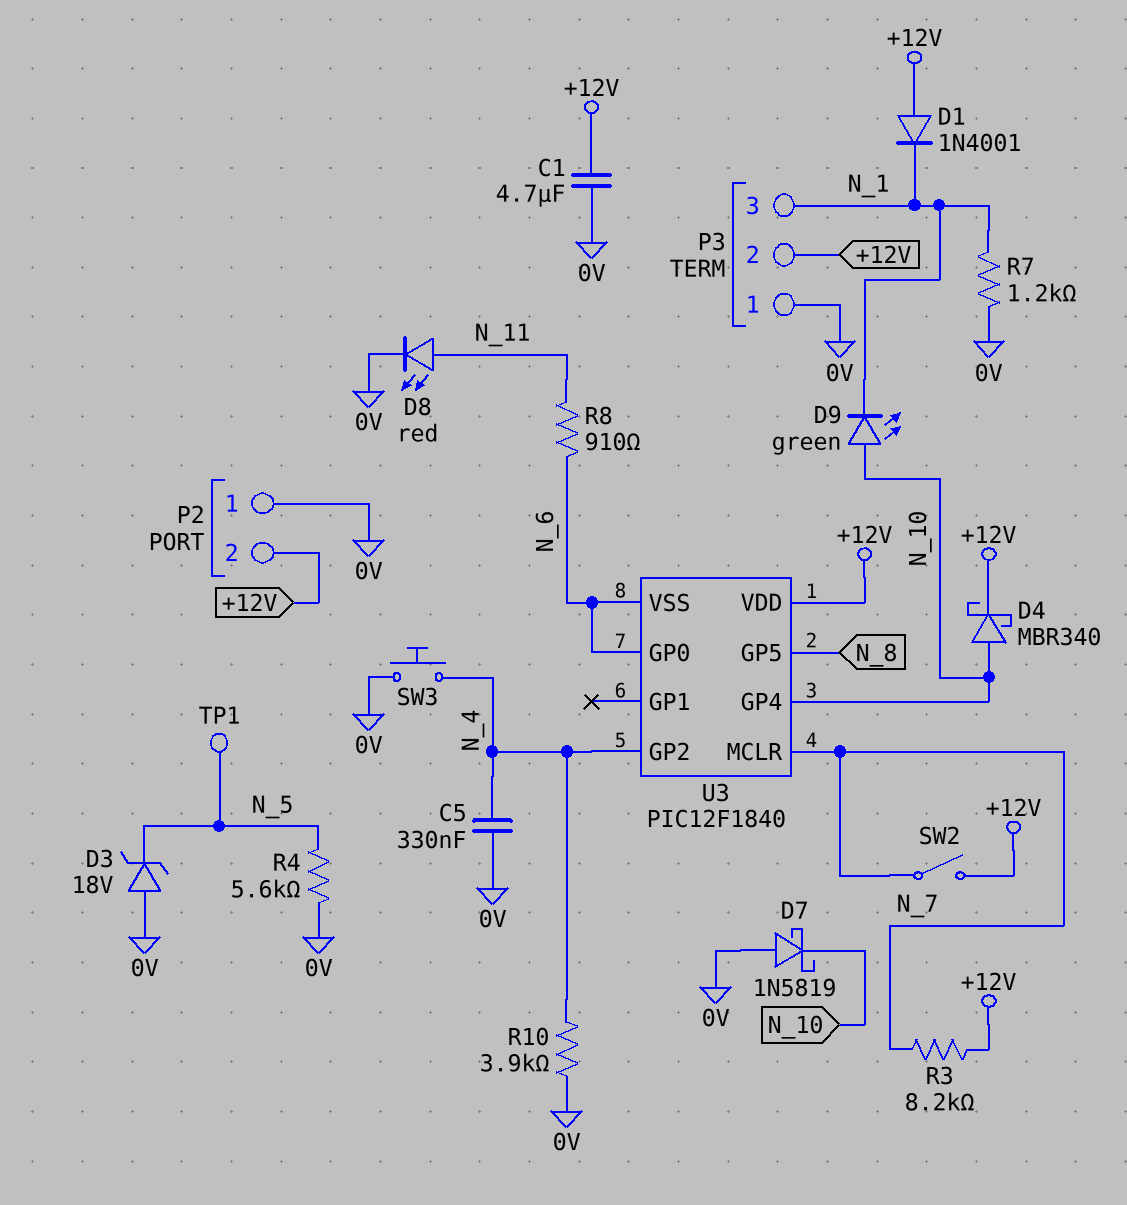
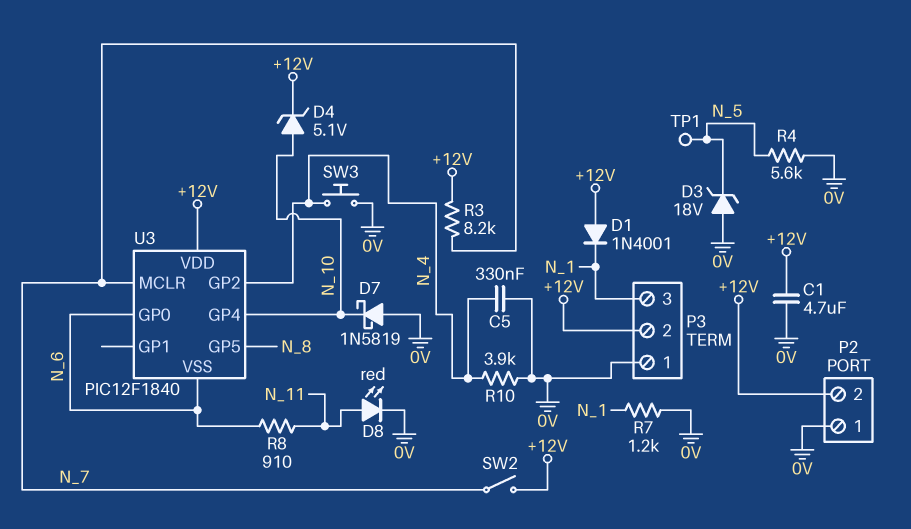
D4: schottky MBR340 (A N_10, K +12V) -> zener 5.1V (A N_10, K +12V)
D9: LED green (A N_10, K N_1) -> none

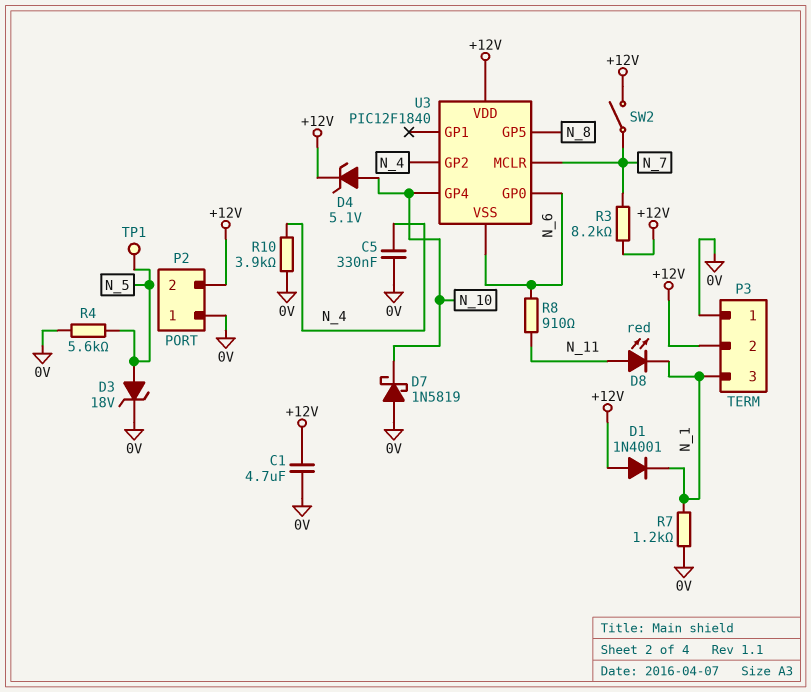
D3: zener 18V (A 0V, K N_5) -> zener 18V (A N_5, K 0V)
D8: LED red (A N_11, K 0V) -> LED red (A N_11, K N_1)
SW3: button (0V, N_4) -> none

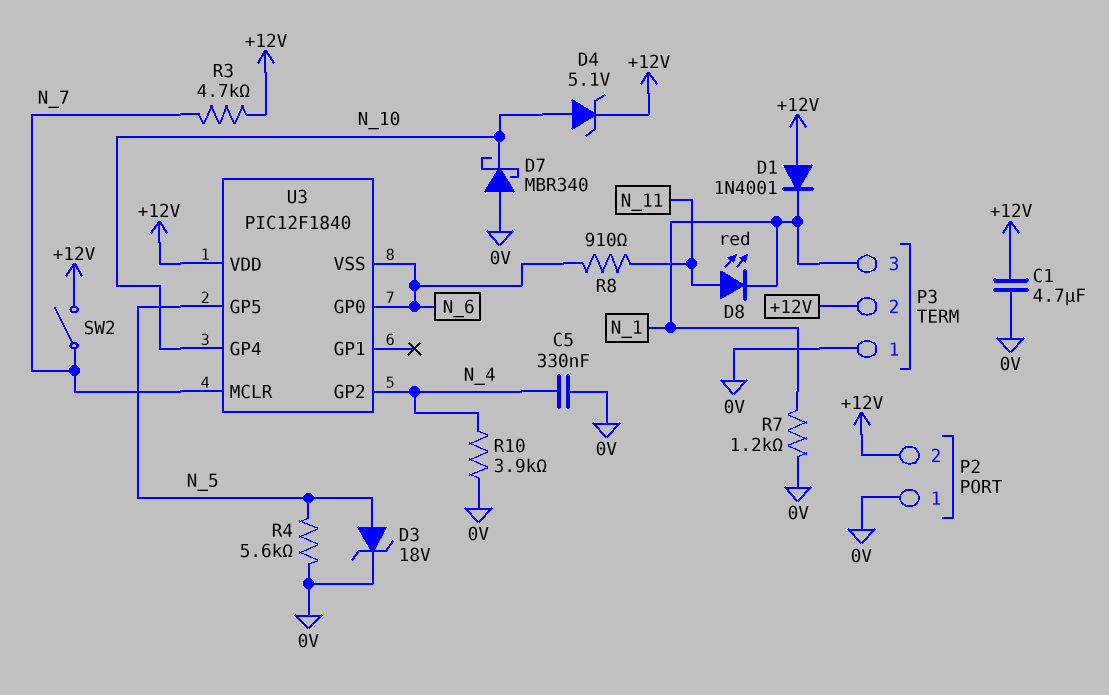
D7: schottky 1N5819 (A 0V, K N_10) -> schottky MBR340 (A 0V, K N_10)
R3: 8.2k (+12V, N_7) -> 4.7k (+12V, N_7)
TP1: test point (N_5) -> none
U3 pin GP5: N_8 -> N_5

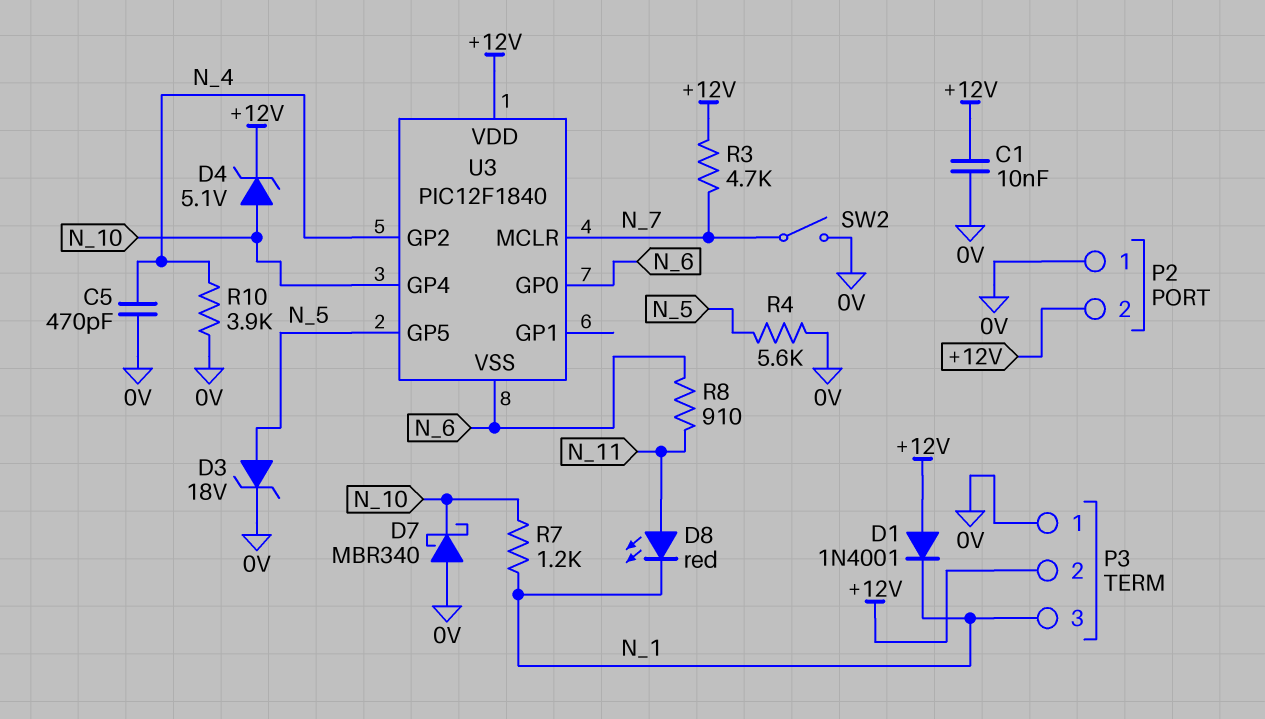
C1: 4.7uF (+12V, 0V) -> 10nF (+12V, 0V)
C5: 330nF (0V, N_4) -> 470pF (0V, N_4)
R7: 1.2k (0V, N_1) -> 1.2k (N_1, N_10)
SW2: switch (+12V, N_7) -> switch (0V, N_7)

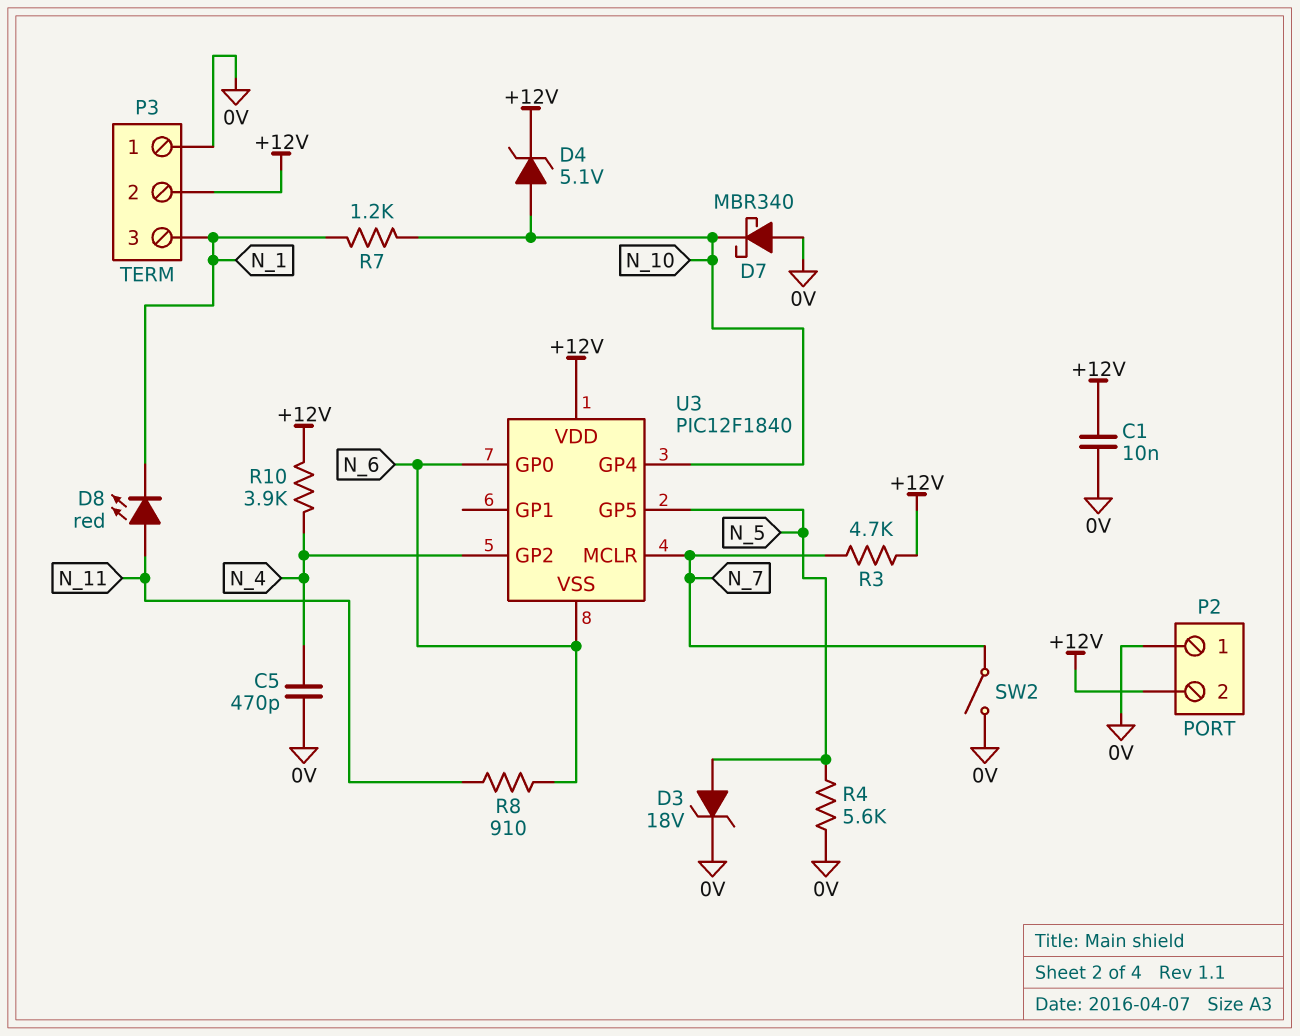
D1: diode 1N4001 (A +12V, K N_1) -> none
R10: 3.9k (0V, N_4) -> 3.9k (+12V, N_4)

